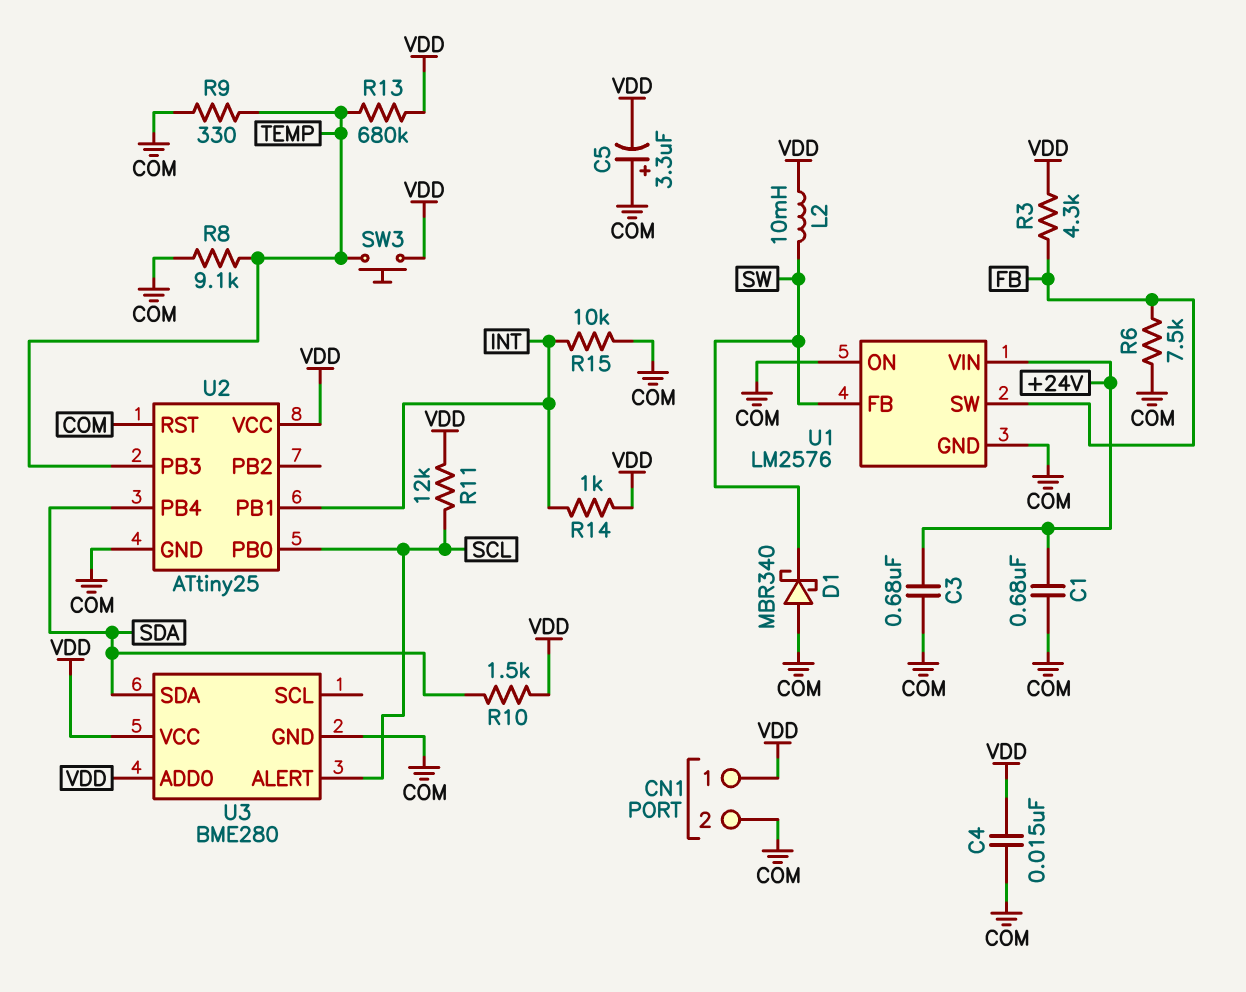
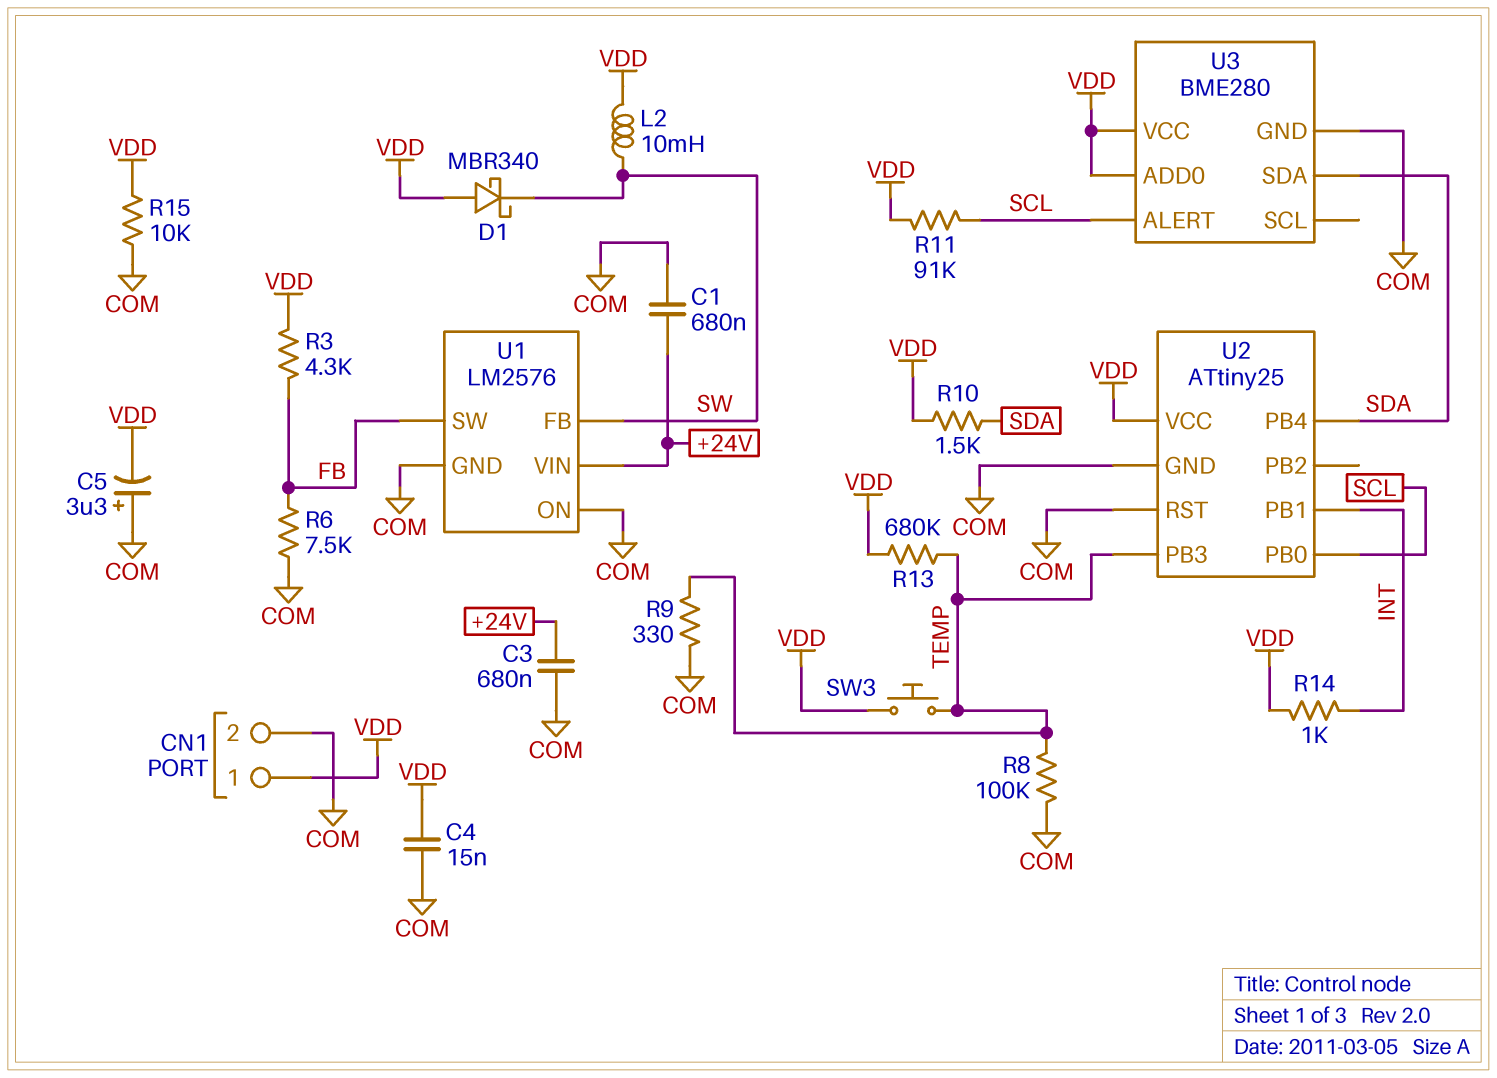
D1: schottky MBR340 (A COM, K SW) -> schottky MBR340 (A VDD, K SW)
R8: 9.1k (COM, TEMP) -> 100k (COM, TEMP)
R11: 12k (SCL, VDD) -> 91k (SCL, VDD)
R15: 10k (COM, INT) -> 10k (COM, VDD)

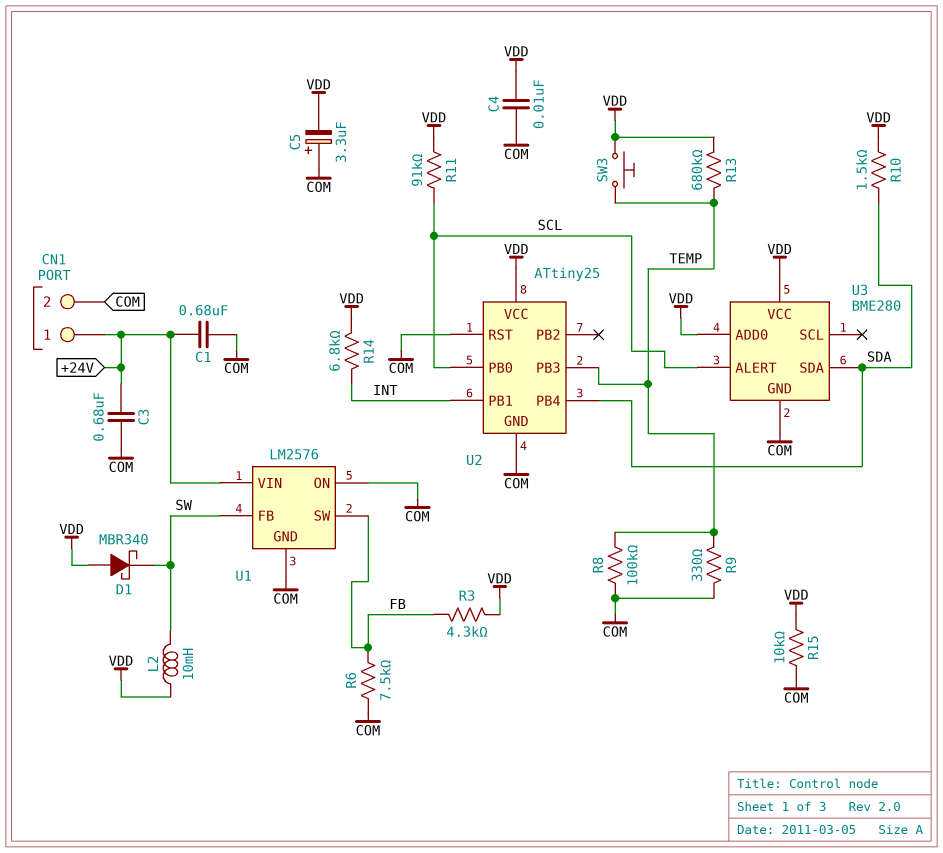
C4: 15nF (COM, VDD) -> 10nF (COM, VDD)
CN1 pin 1: VDD -> +24V
R14: 1k (INT, VDD) -> 6.8k (INT, VDD)

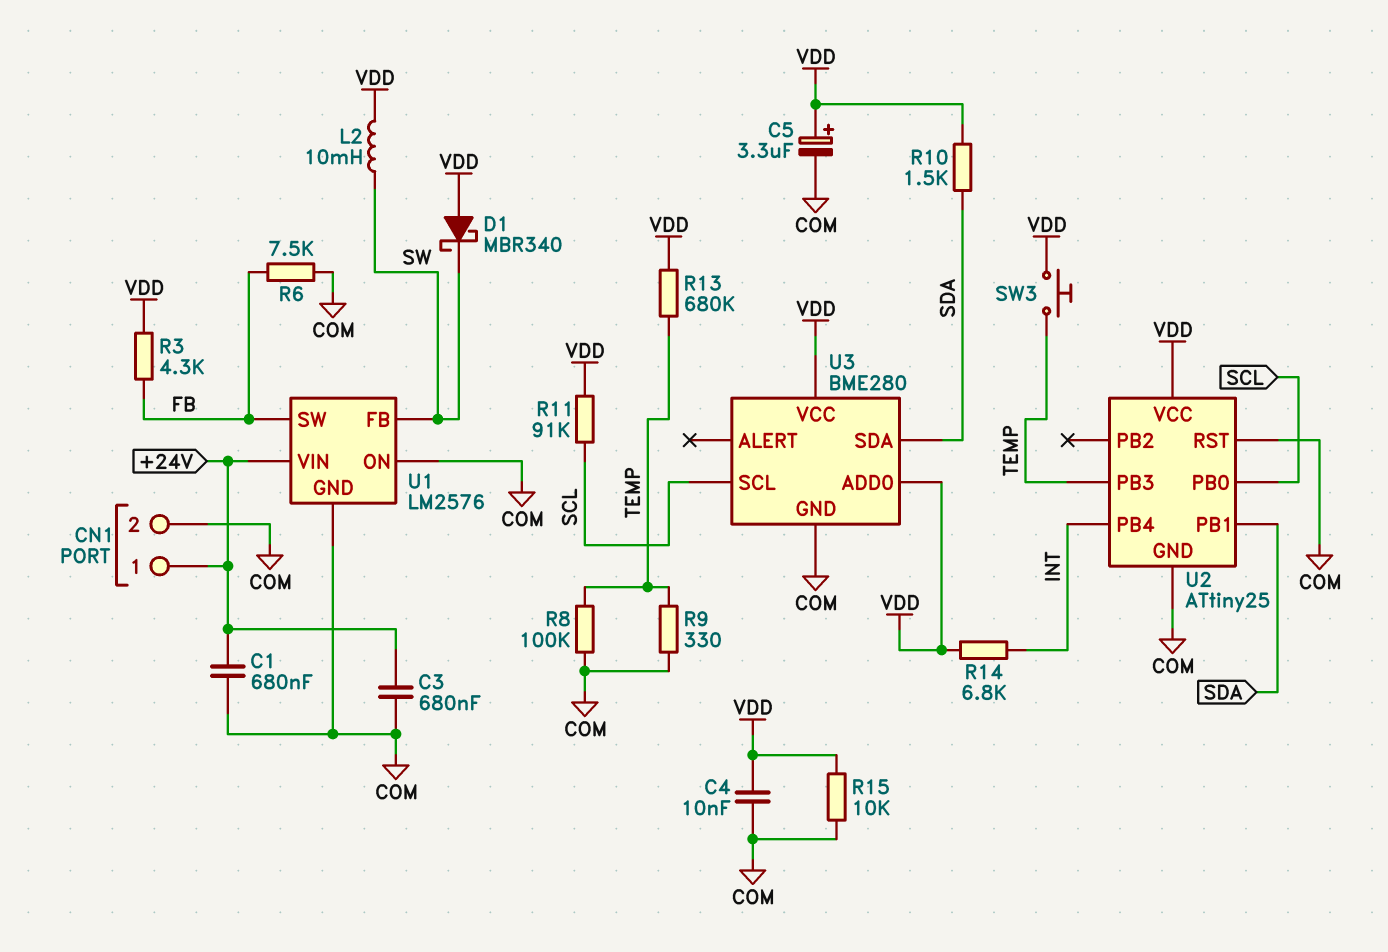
C5: 3.3uF (plus COM, minus VDD) -> 3.3uF (plus VDD, minus COM)
U2 pin PB1: INT -> SDA
U2 pin PB4: SDA -> INT
U3 pin ALERT: SCL -> none
U3 pin SCL: none -> SCL

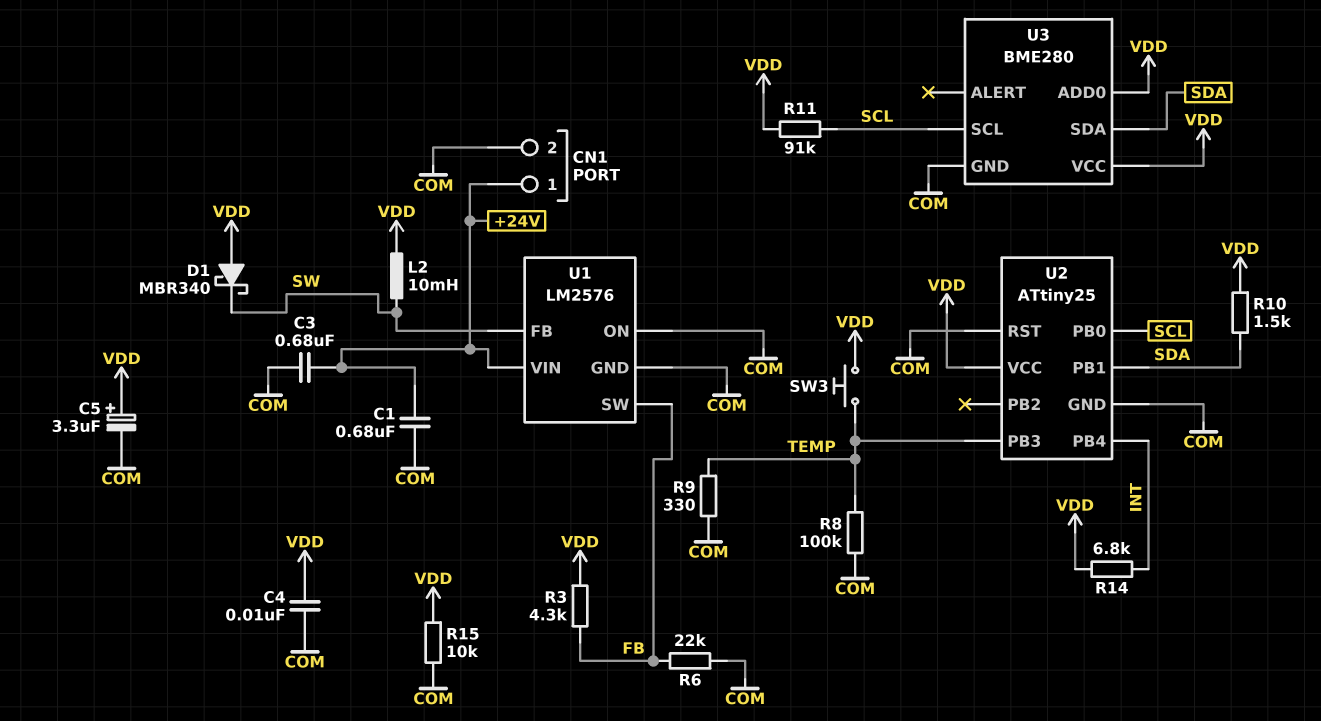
R6: 7.5k (COM, FB) -> 22k (COM, FB)
R13: 680k (TEMP, VDD) -> none

